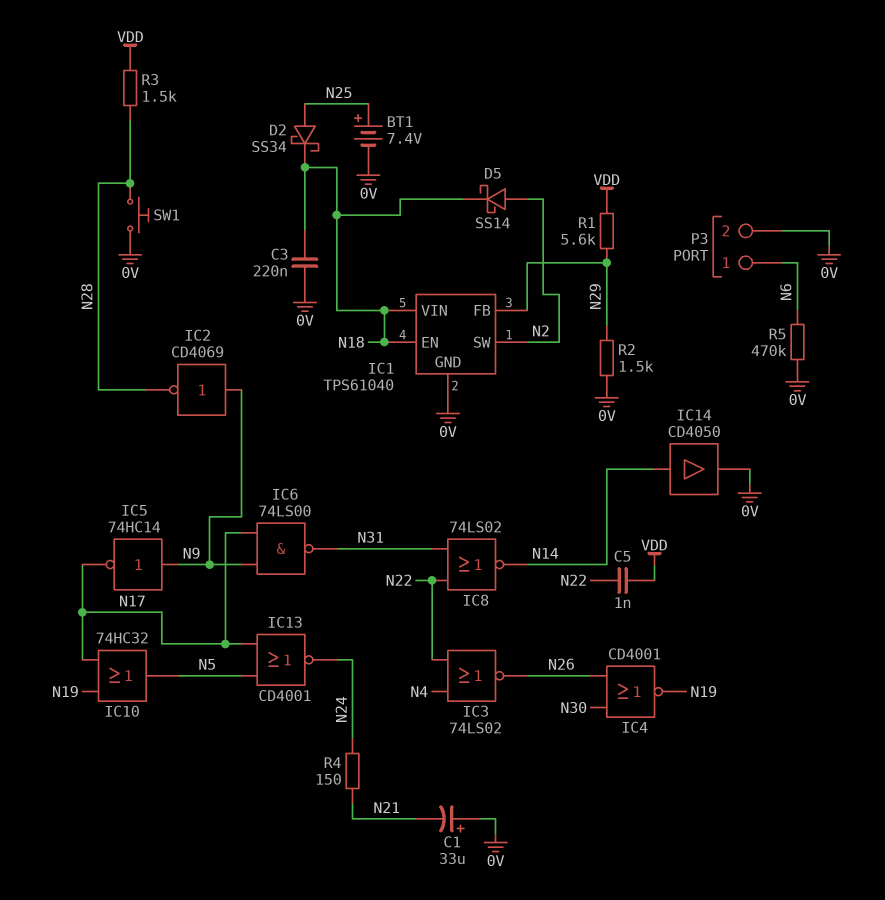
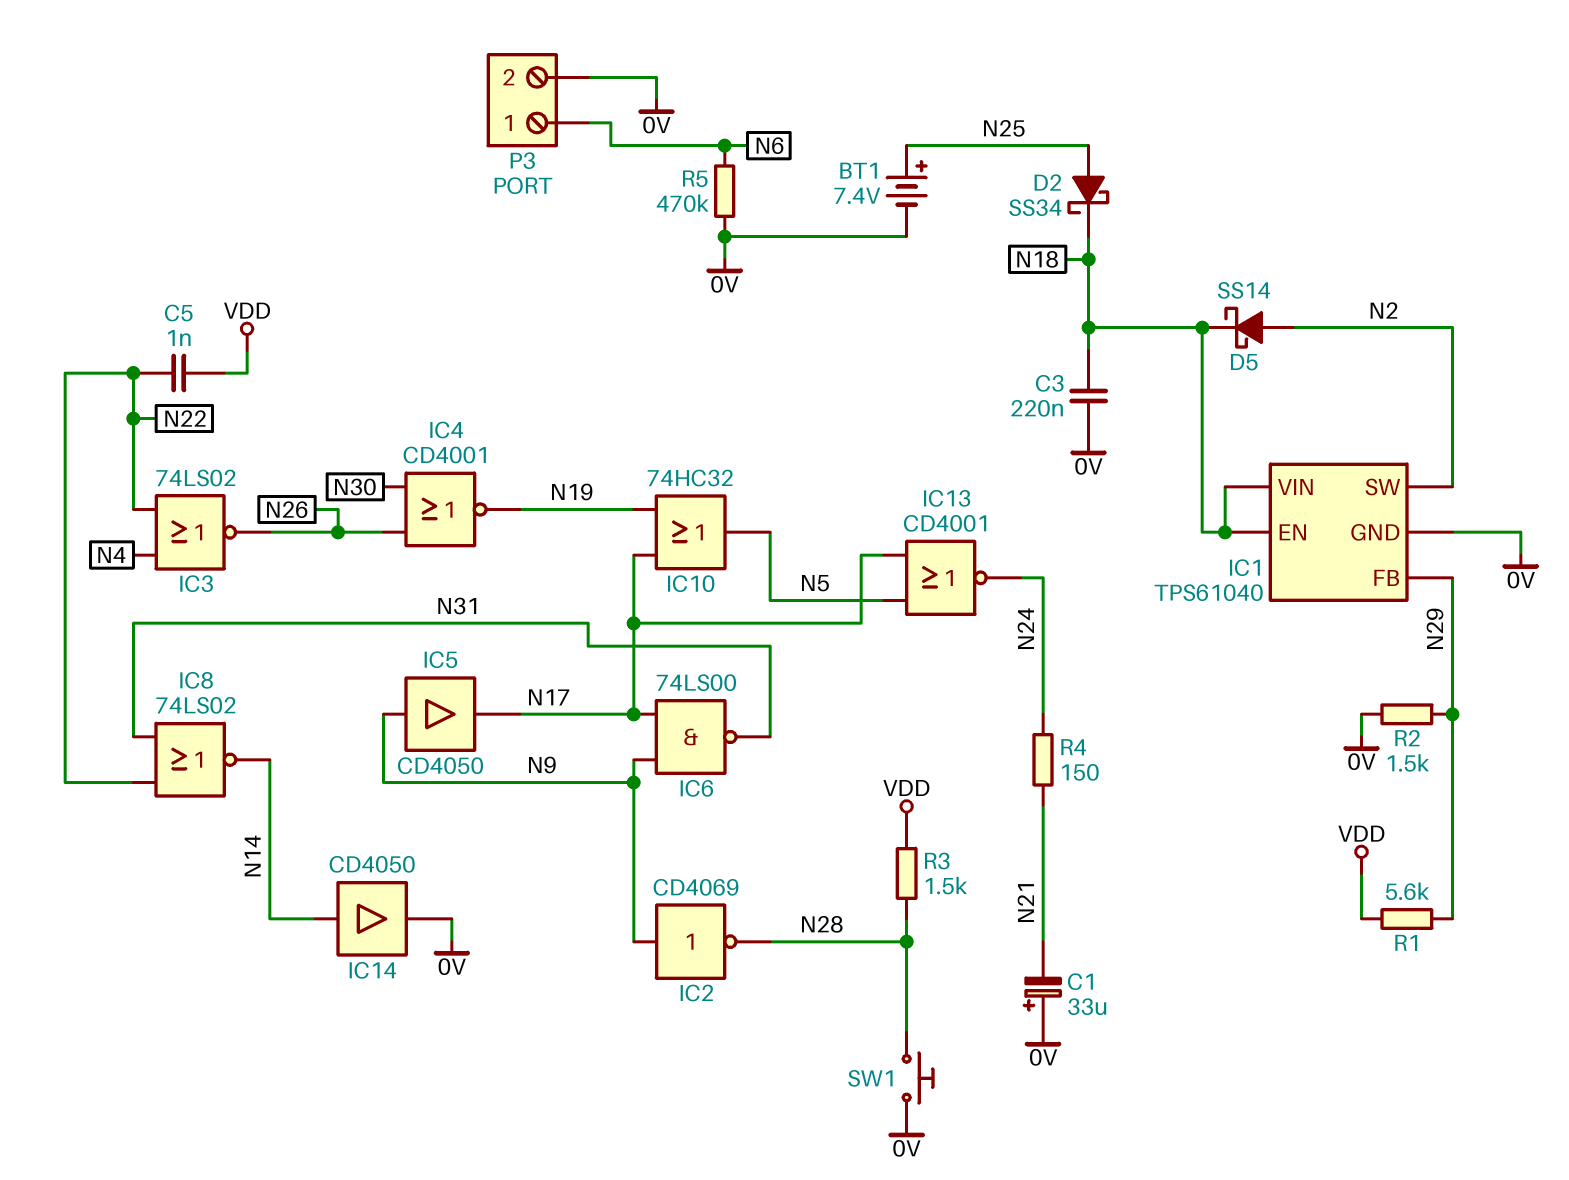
IC5: NOT 74HC14 (in N9, out N17) -> buffer CD4050 (in N9, out N17)

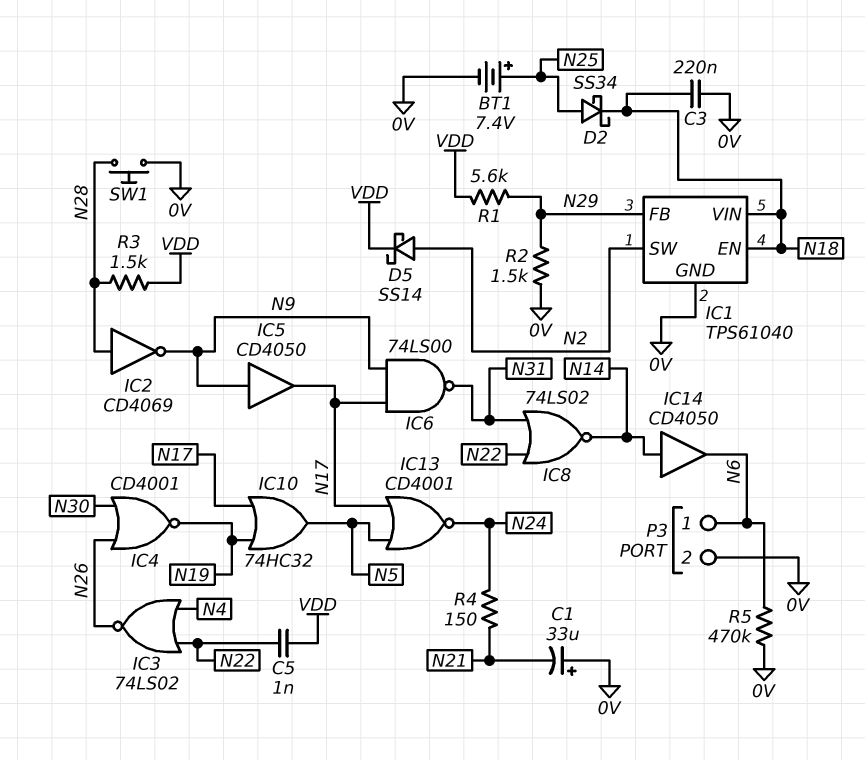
D5: schottky SS14 (A N2, K N18) -> schottky SS14 (A N2, K VDD)
IC2: NOT CD4069 (in N9, out N28) -> NOT CD4069 (in N28, out N9)
IC14: buffer CD4050 (in N14, out 0V) -> buffer CD4050 (in N14, out N6)

